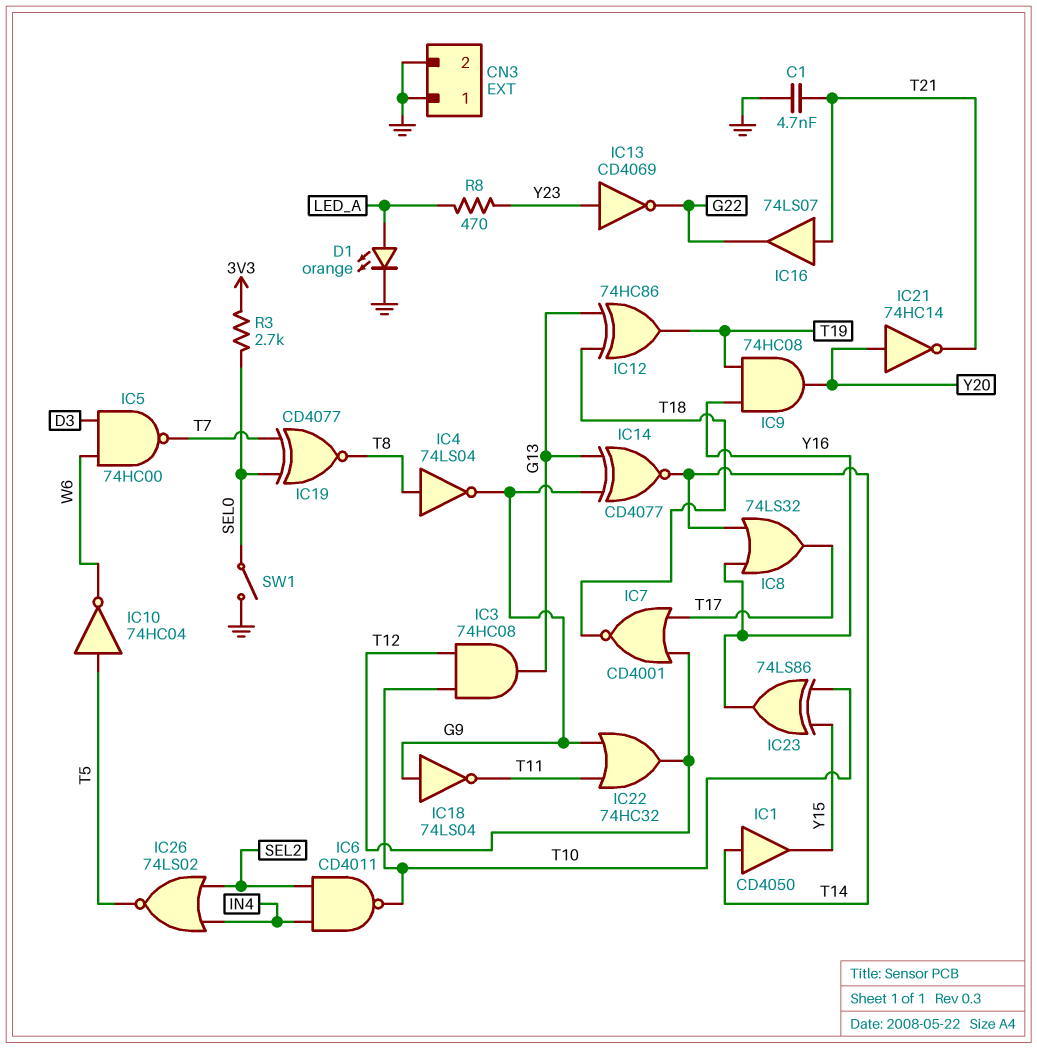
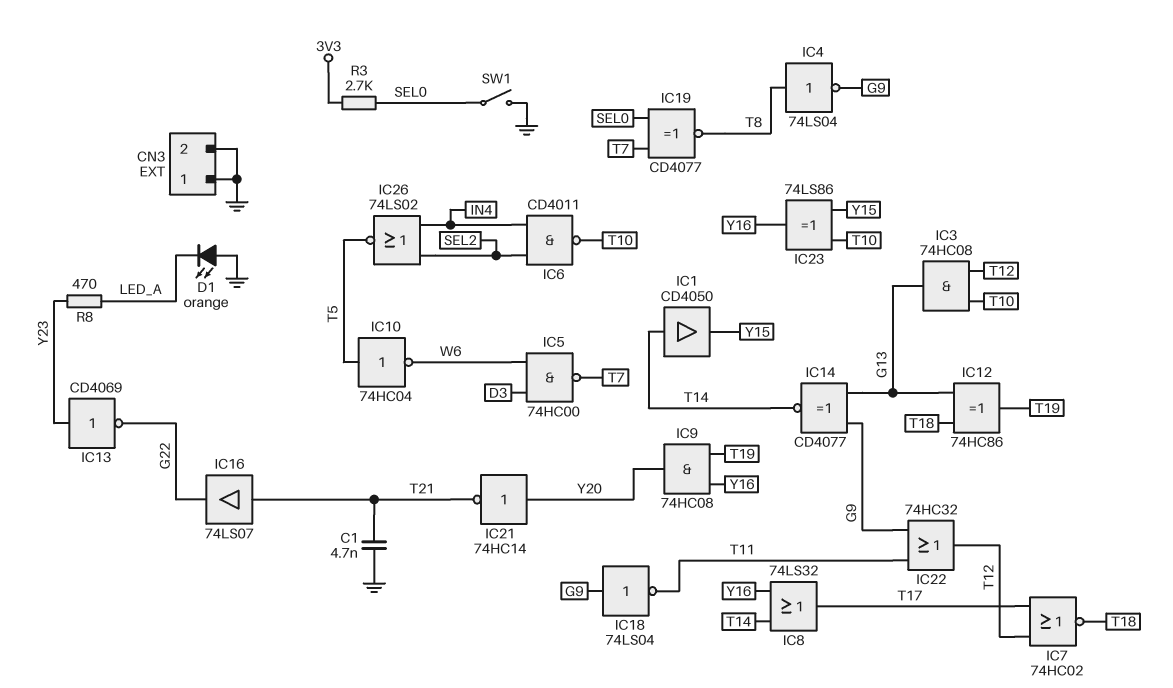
D1: LED orange (A LED_A, K GND) -> LED orange (A GND, K LED_A)
IC7: NOR CD4001 (in T12, in T17, out T18) -> NOR 74HC02 (in T12, in T17, out T18)

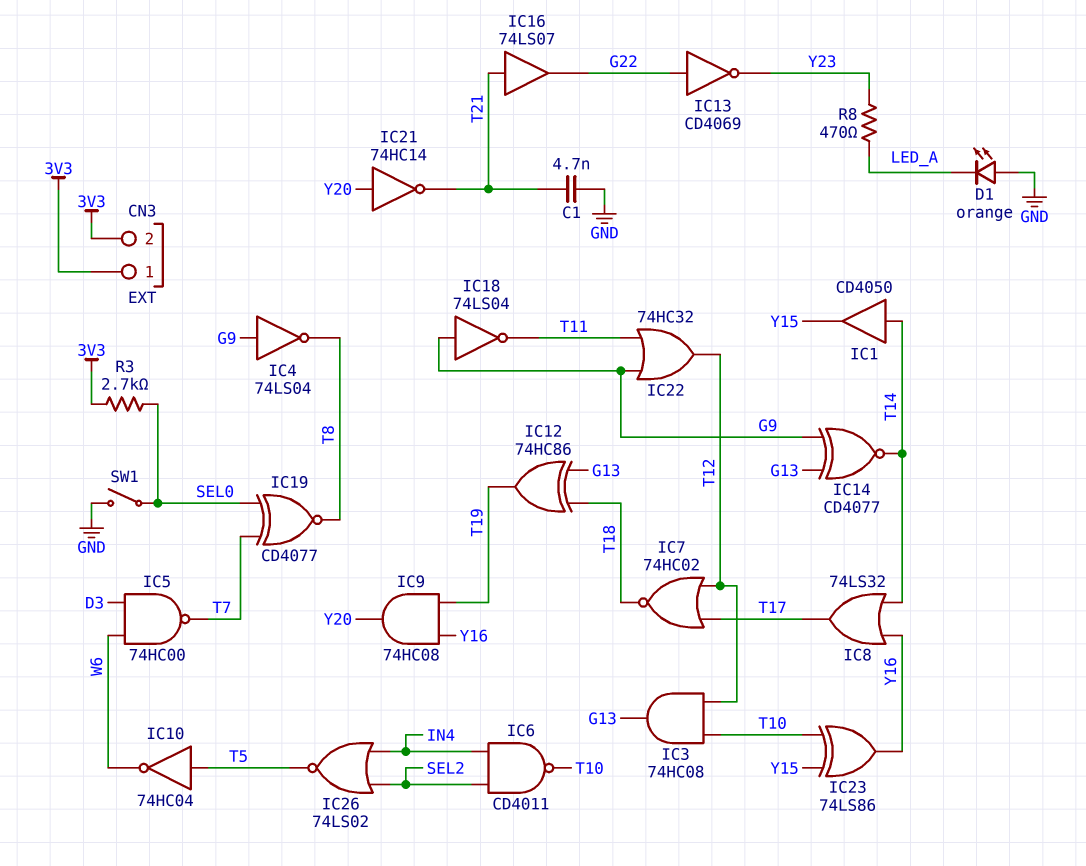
CN3 pin 1: GND -> 3V3
CN3 pin 2: GND -> 3V3
IC4: NOT 74LS04 (in T8, out G9) -> NOT 74LS04 (in G9, out T8)
IC13: NOT CD4069 (in Y23, out G22) -> NOT CD4069 (in G22, out Y23)

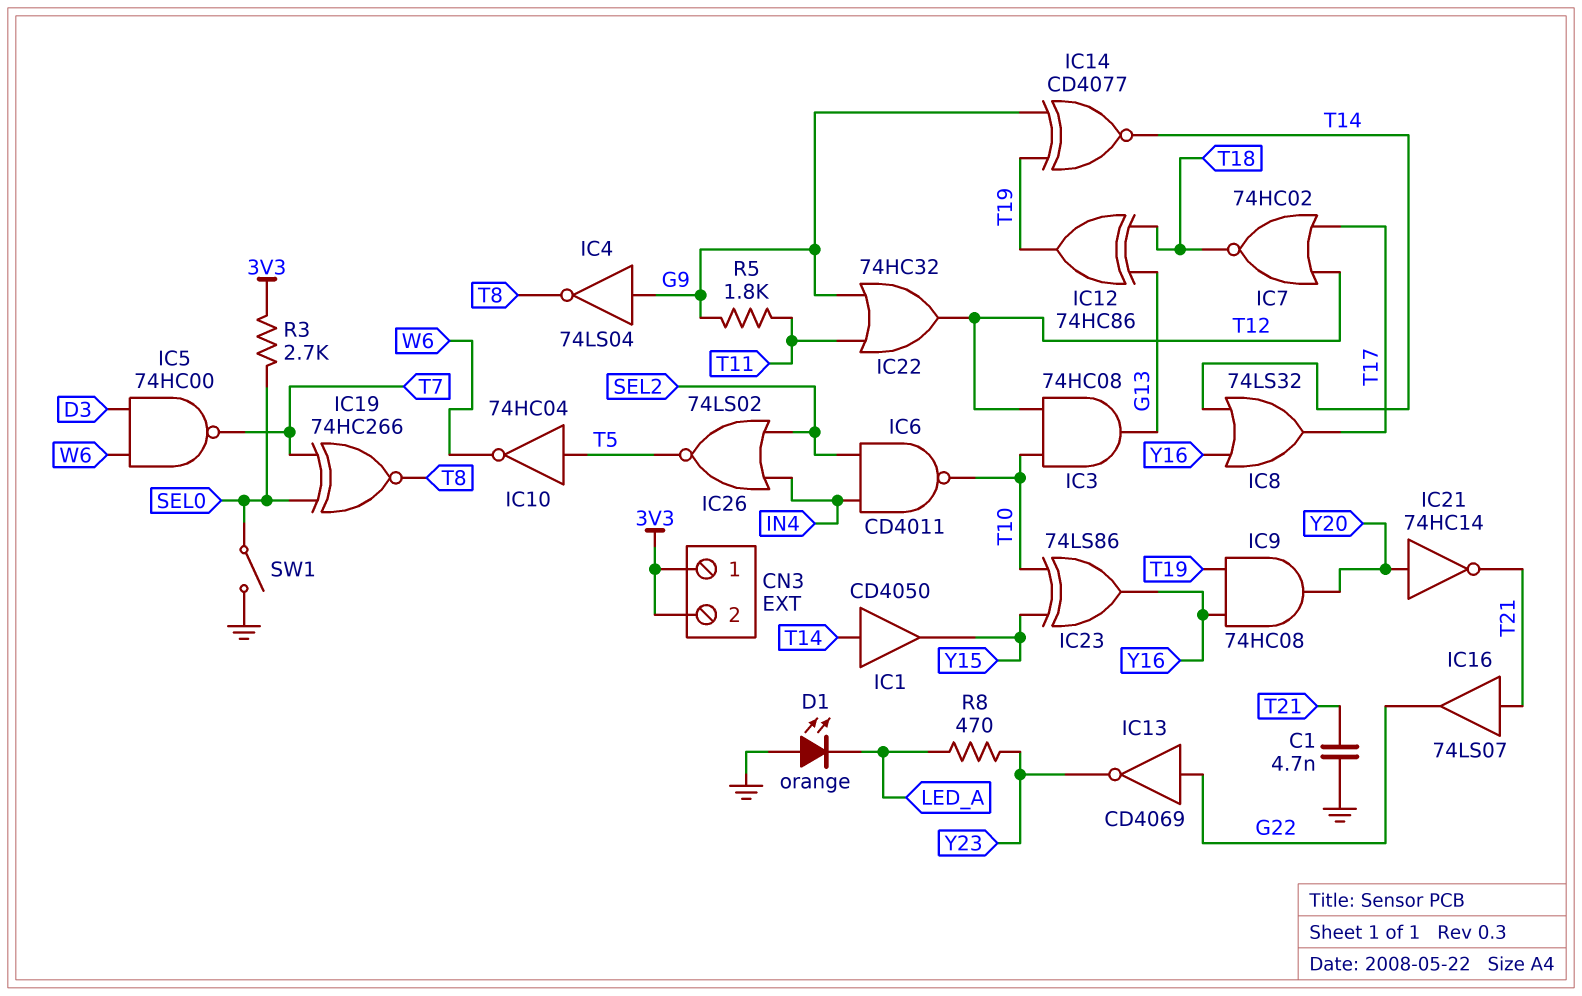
IC14: XNOR CD4077 (in G9, in G13, out T14) -> XNOR CD4077 (in G9, in T19, out T14)
IC18: NOT 74LS04 (in G9, out T11) -> none
IC19: XNOR CD4077 (in SEL0, in T7, out T8) -> XNOR 74HC266 (in SEL0, in T7, out T8)
R5: none -> 1.8k (G9, T11)

